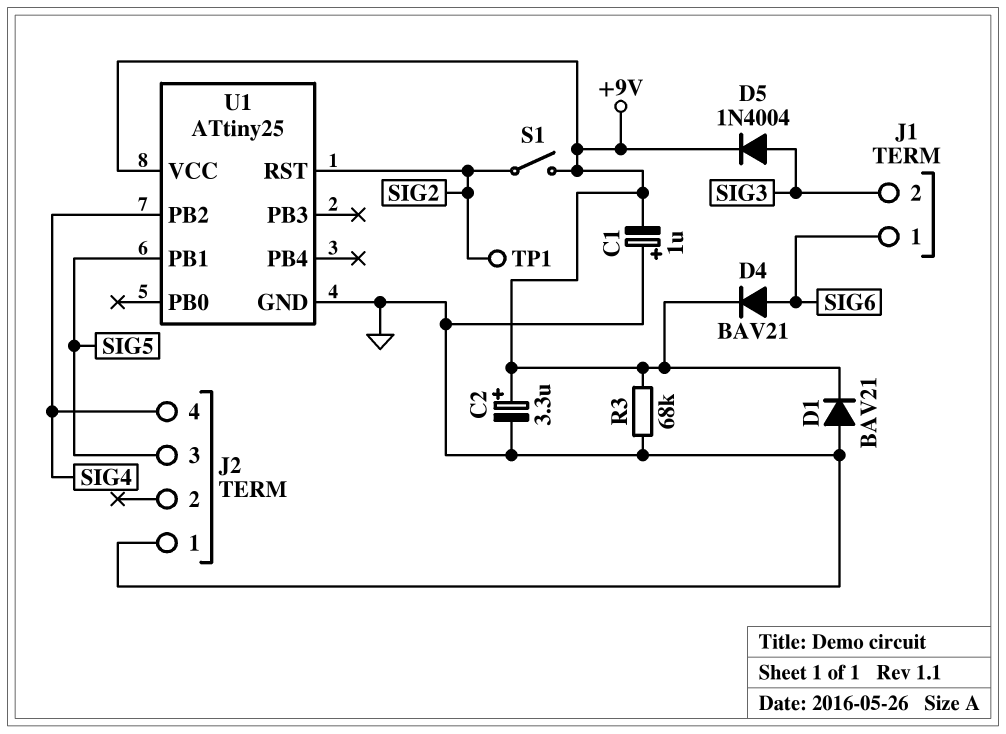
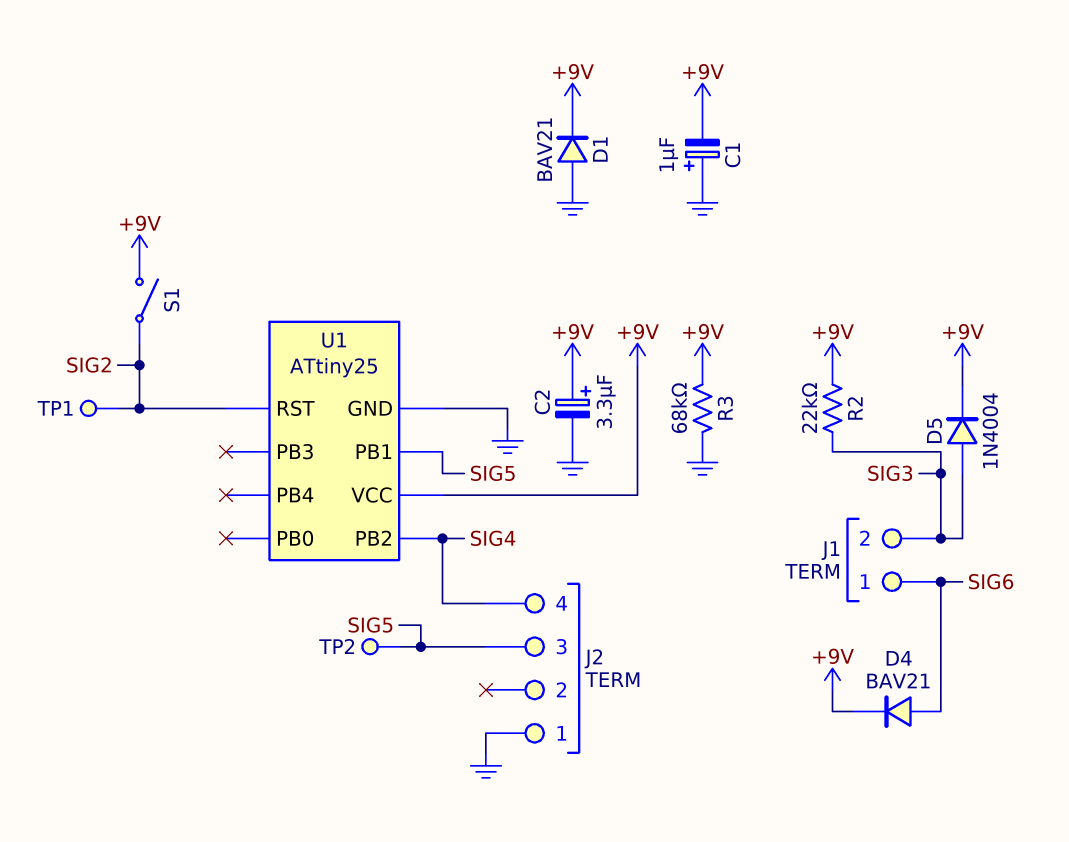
R2: none -> 22k (+9V, SIG3)
TP2: none -> test point (SIG5)

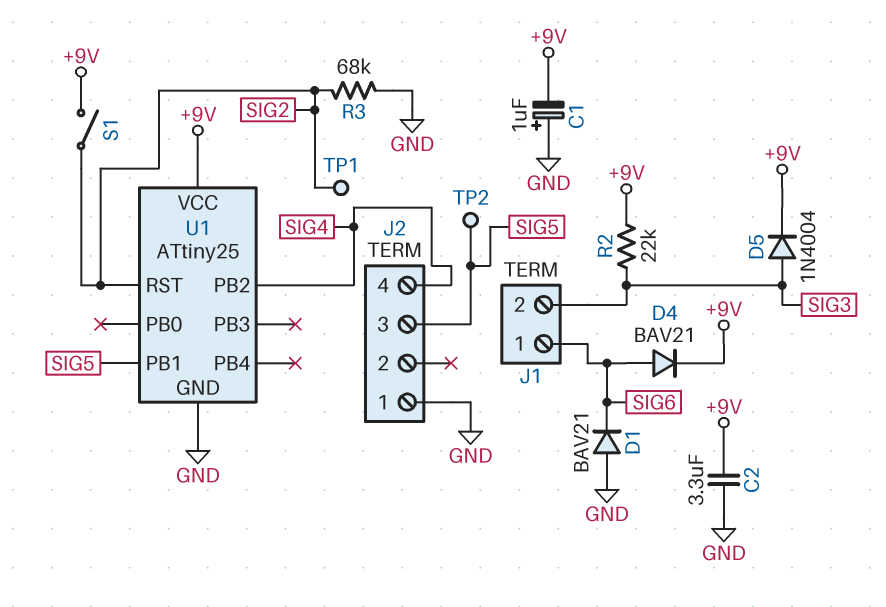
C2: 3.3uF (plus +9V, minus GND) -> 3.3uF (+9V, GND)
D1: diode BAV21 (A GND, K +9V) -> diode BAV21 (A GND, K SIG6)
R3: 68k (+9V, GND) -> 68k (GND, SIG2)

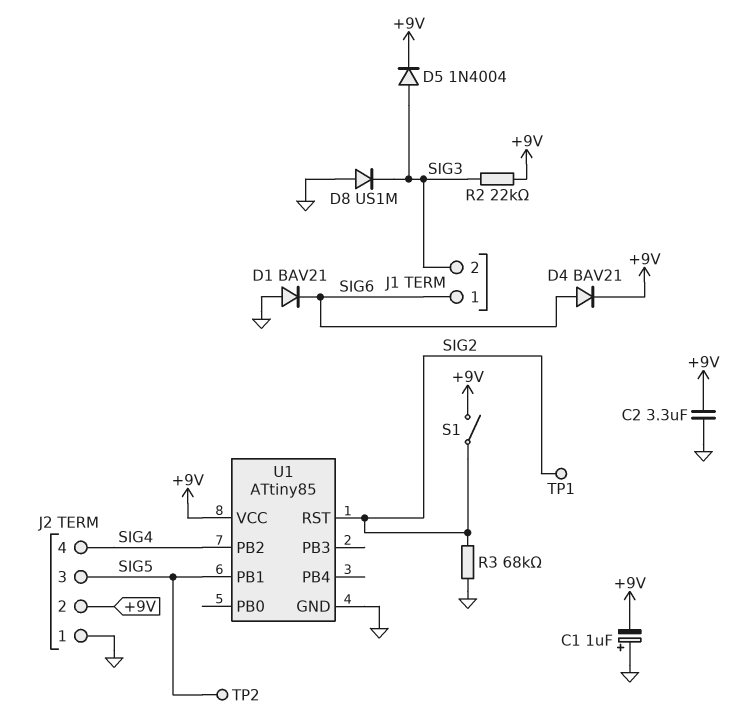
D8: none -> diode US1M (A GND, K SIG3)
J2 pin 2: none -> +9V
U1: ATtiny25 -> ATtiny85

